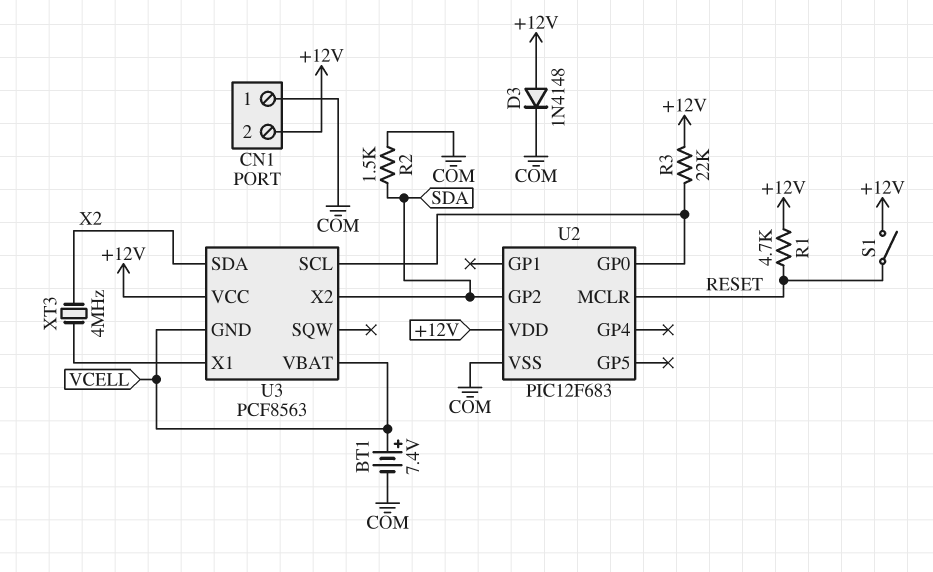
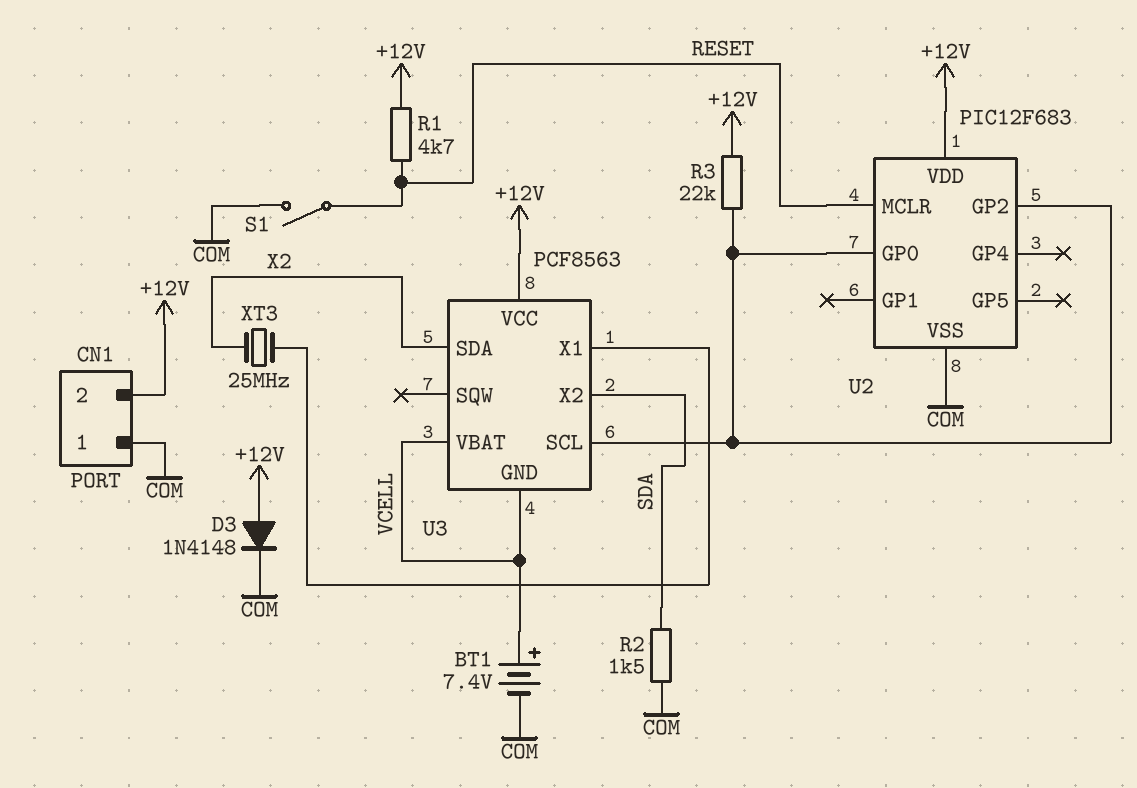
S1: switch (+12V, RESET) -> switch (COM, RESET)
U2 pin GP2: SDA -> U2/GP0
XT3: 4MHz (U3/X1, X2) -> 25MHz (U3/X1, X2)

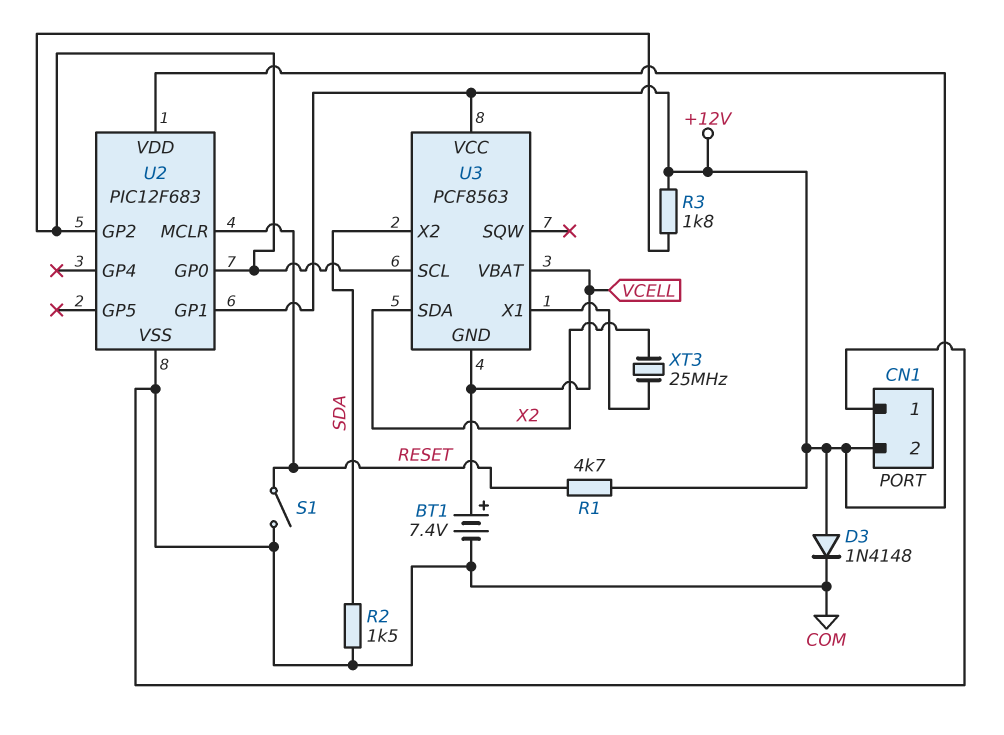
R3: 22k (+12V, U2/GP0) -> 1.8k (+12V, U2/GP0)
U2 pin GP1: none -> +12V

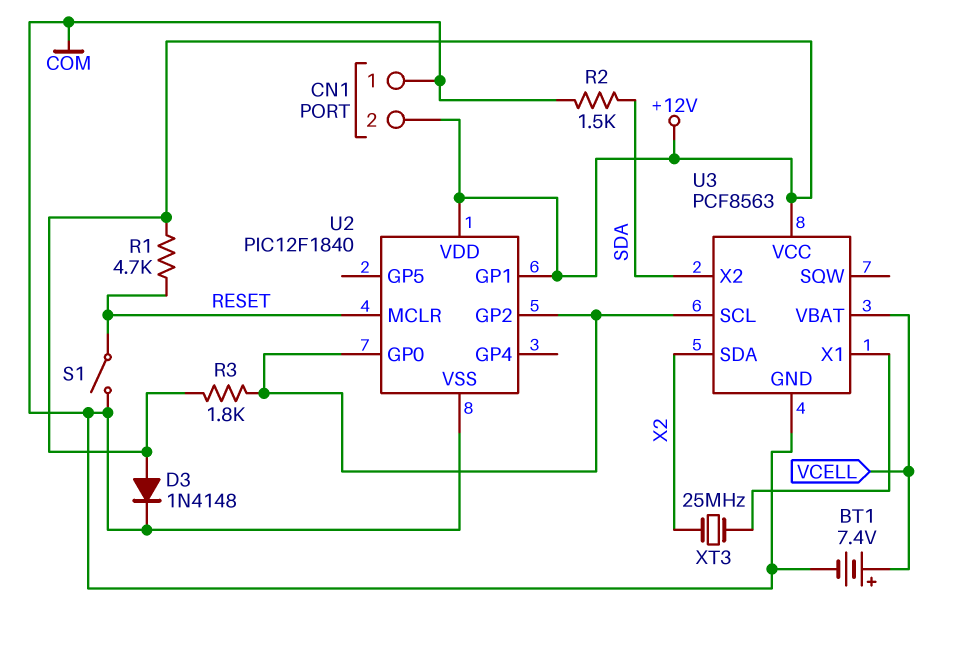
U2: PIC12F683 -> PIC12F1840
U3 pin GND: VCELL -> COM

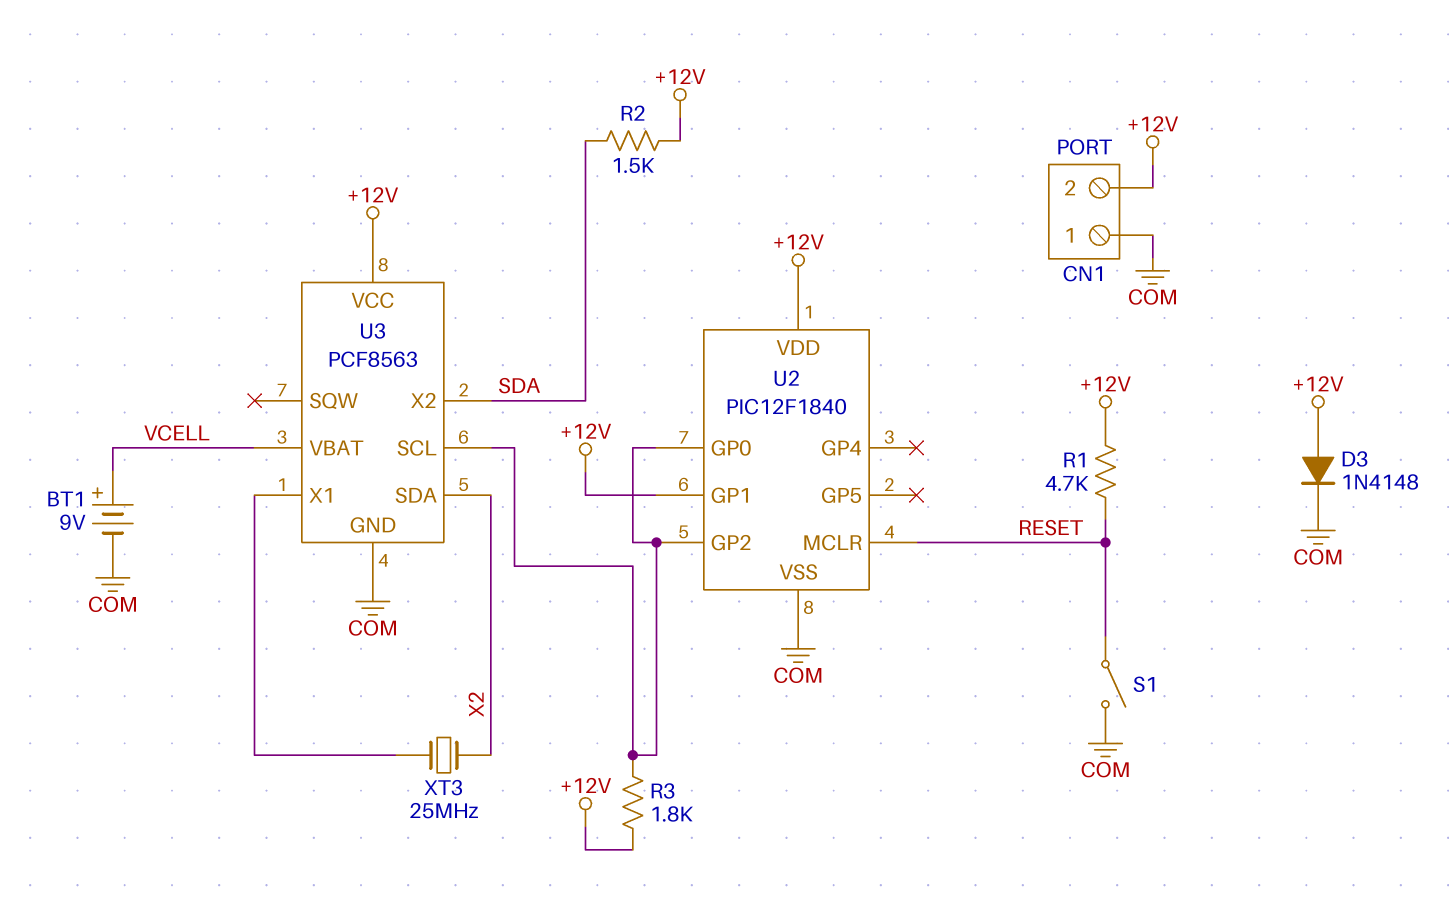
BT1: 7.4V (plus VCELL, minus COM) -> 9V (plus VCELL, minus COM)
R2: 1.5k (COM, SDA) -> 1.5k (+12V, SDA)

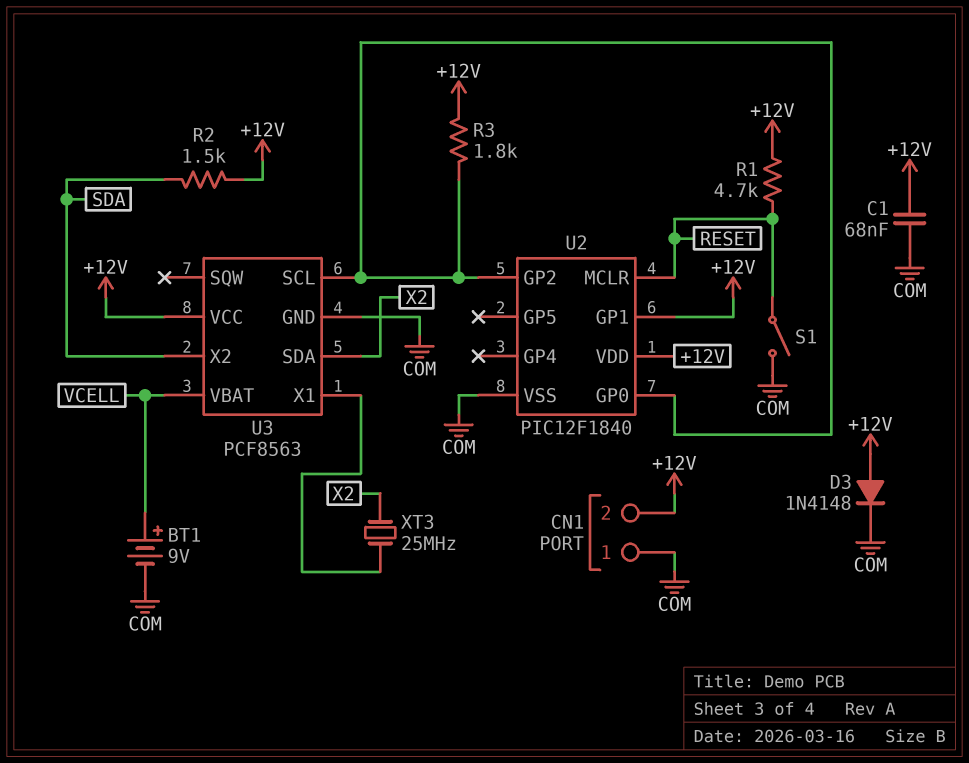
C1: none -> 68nF (+12V, COM)

